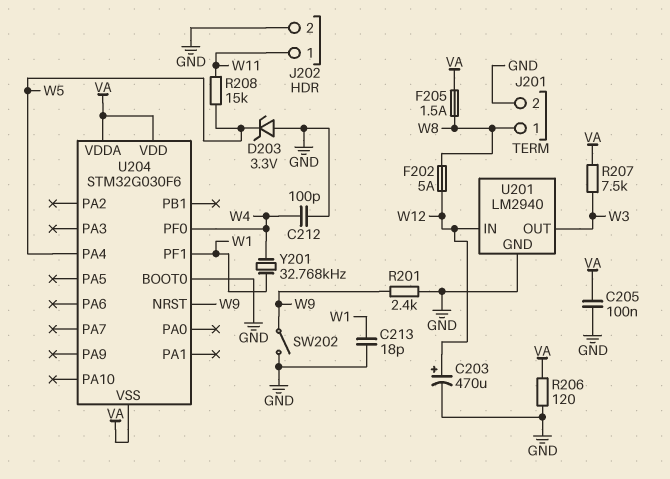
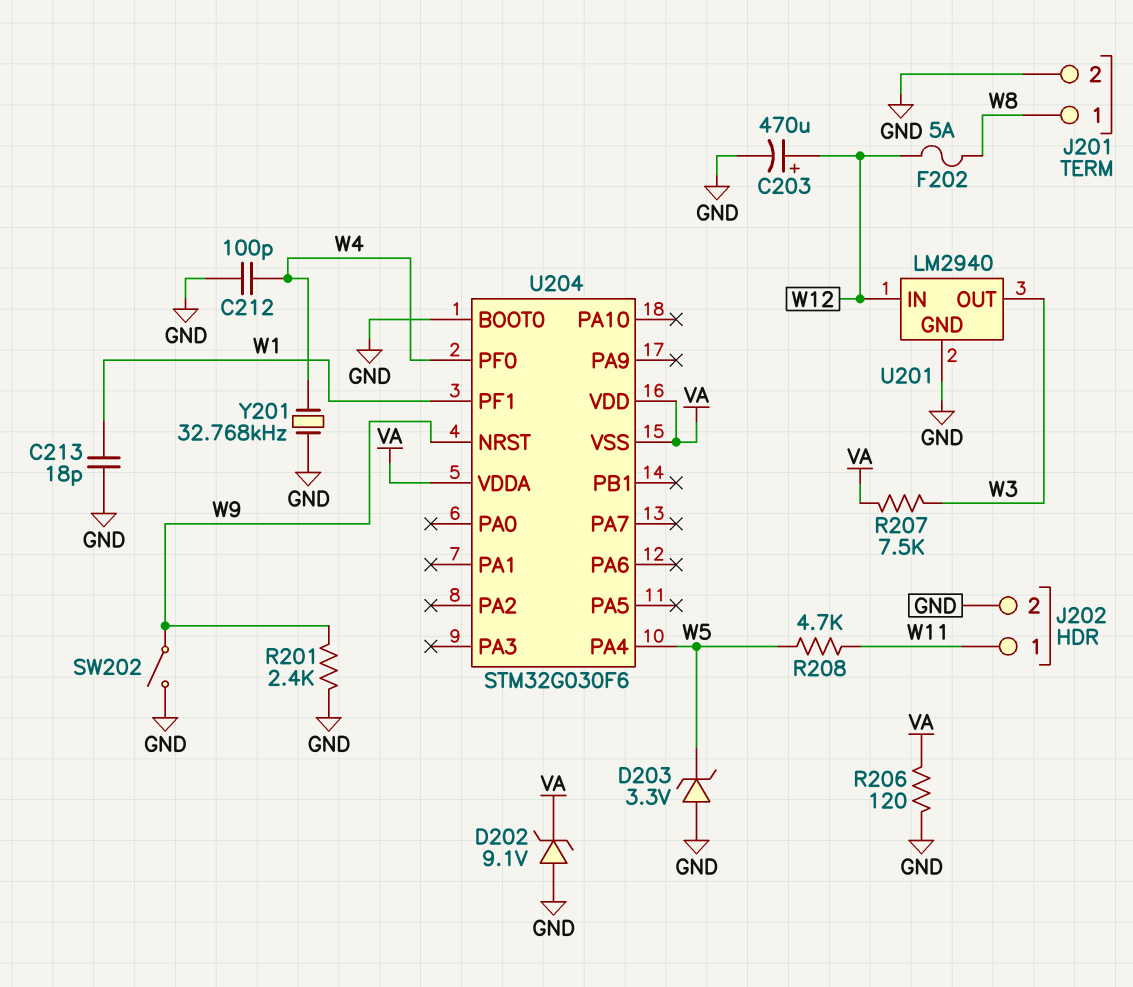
C205: 100nF (GND, VA) -> none
D202: none -> zener 9.1V (A GND, K VA)
F205: 1.5A (VA, W8) -> none
R208: 15k (W5, W11) -> 4.7k (W5, W11)
Y201: 32.768kHz (W1, W4) -> 32.768kHz (GND, W4)

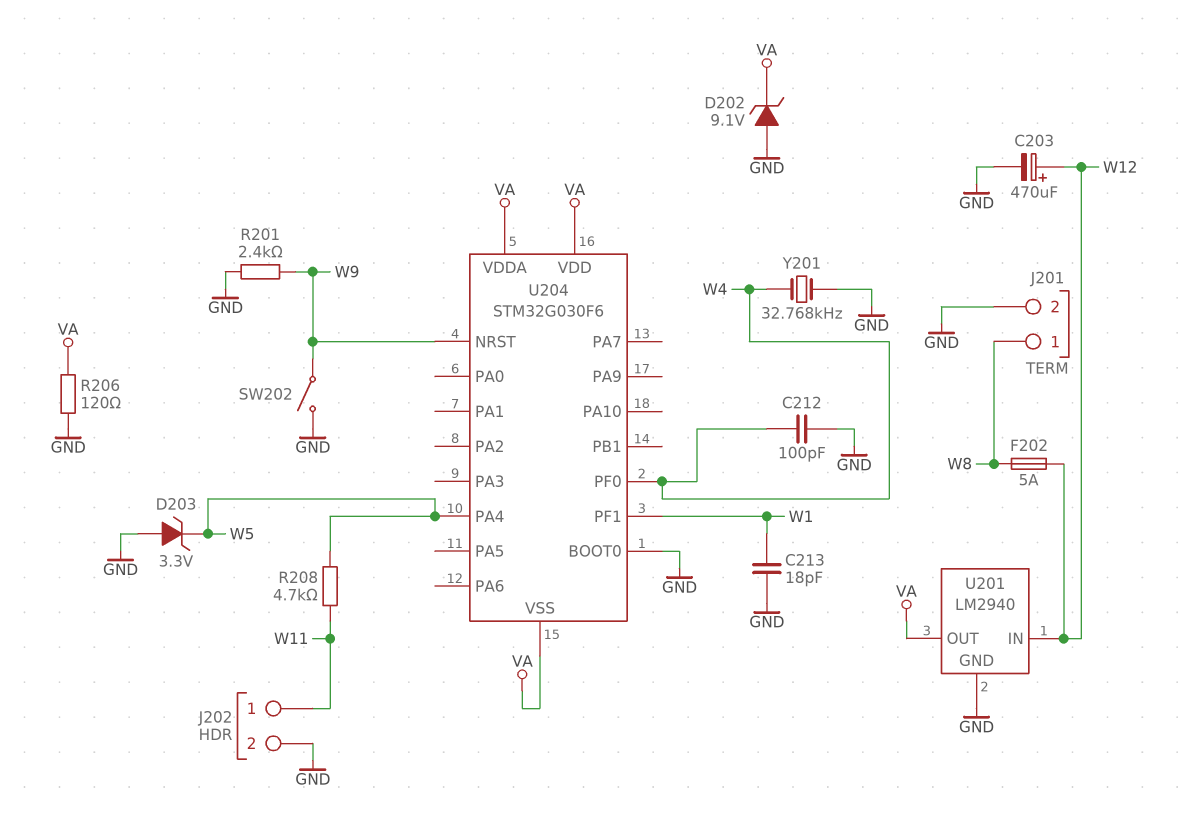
R207: 7.5k (VA, W3) -> none
U201 pin OUT: W3 -> VA

